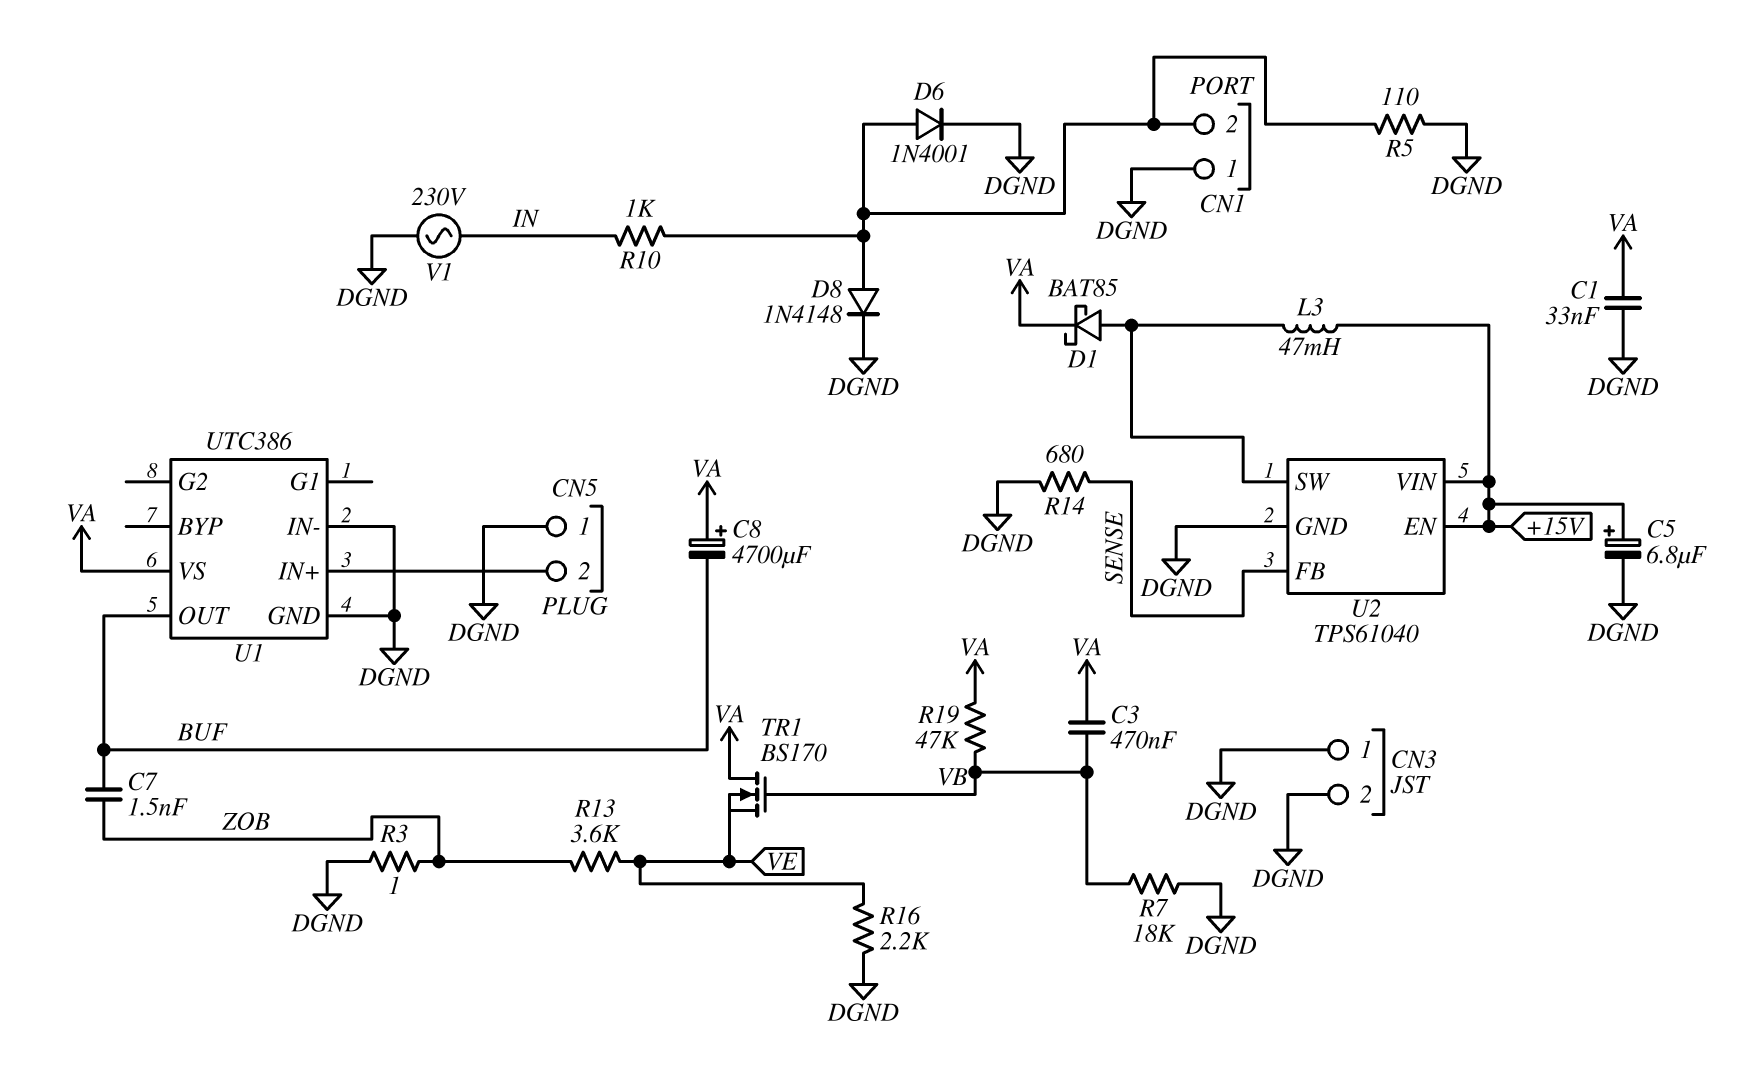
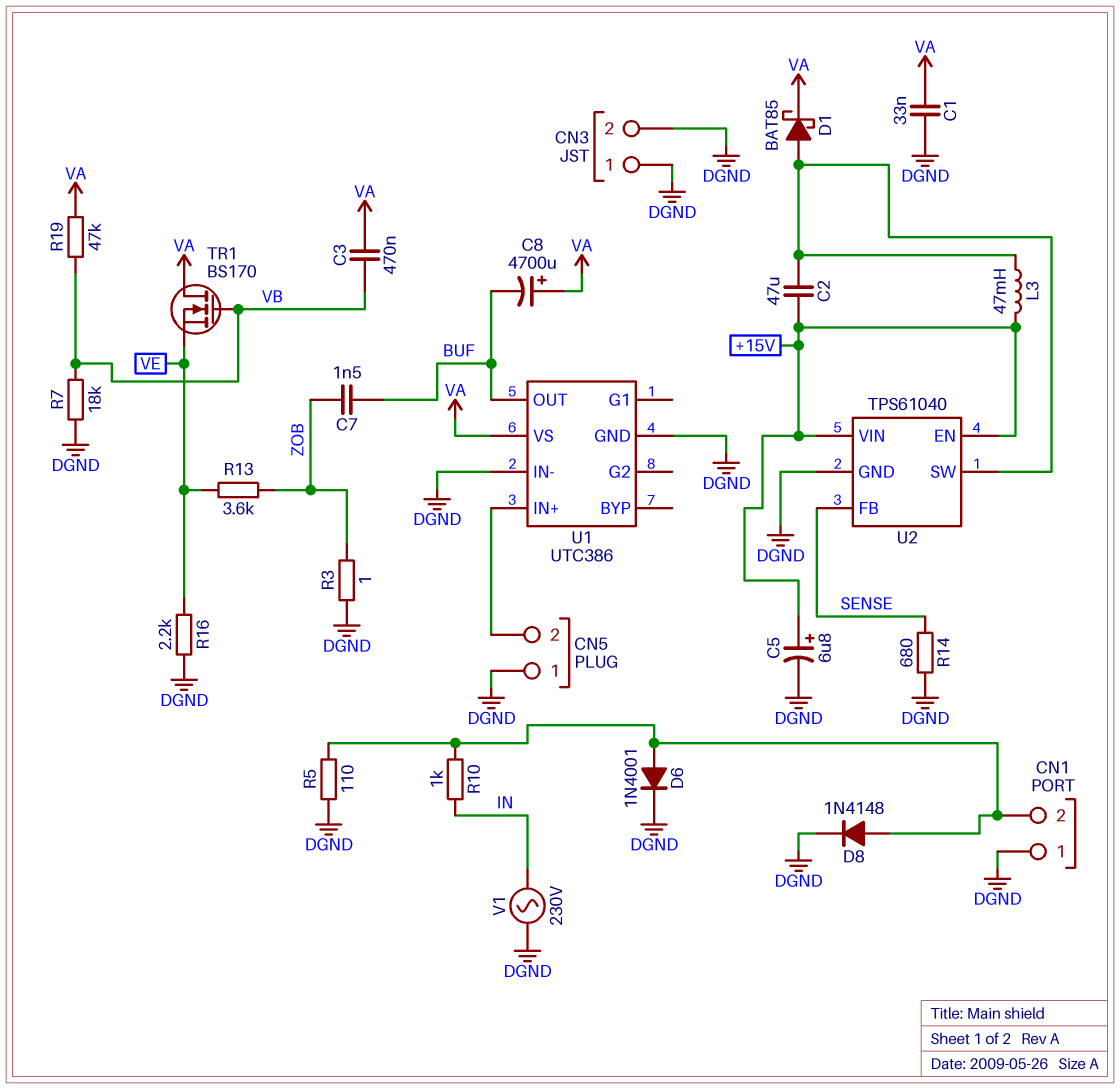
C2: none -> 47uF (+15V, U2/SW)

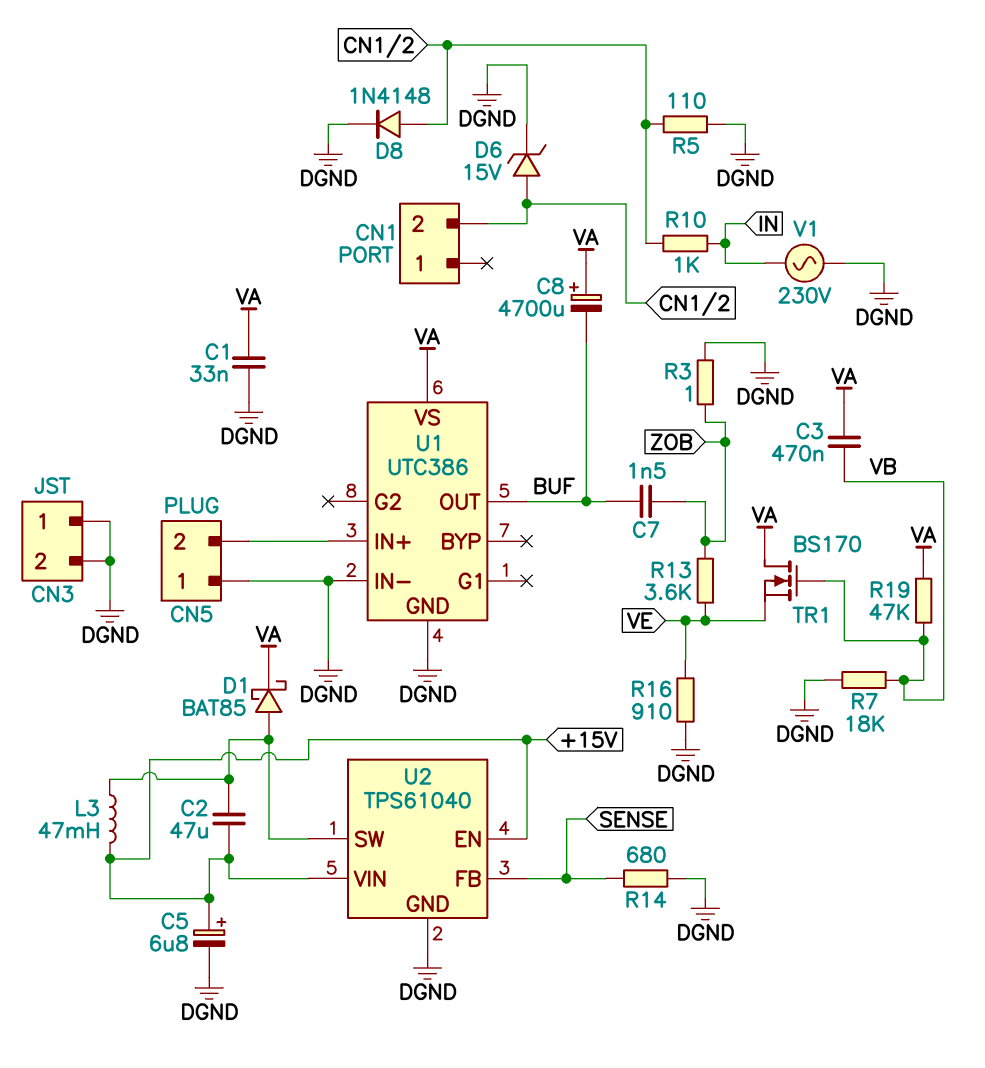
CN1 pin 1: DGND -> none
D6: diode 1N4001 (A CN1/2, K DGND) -> zener 15V (A CN1/2, K DGND)
R16: 2.2k (DGND, VE) -> 910 (DGND, VE)

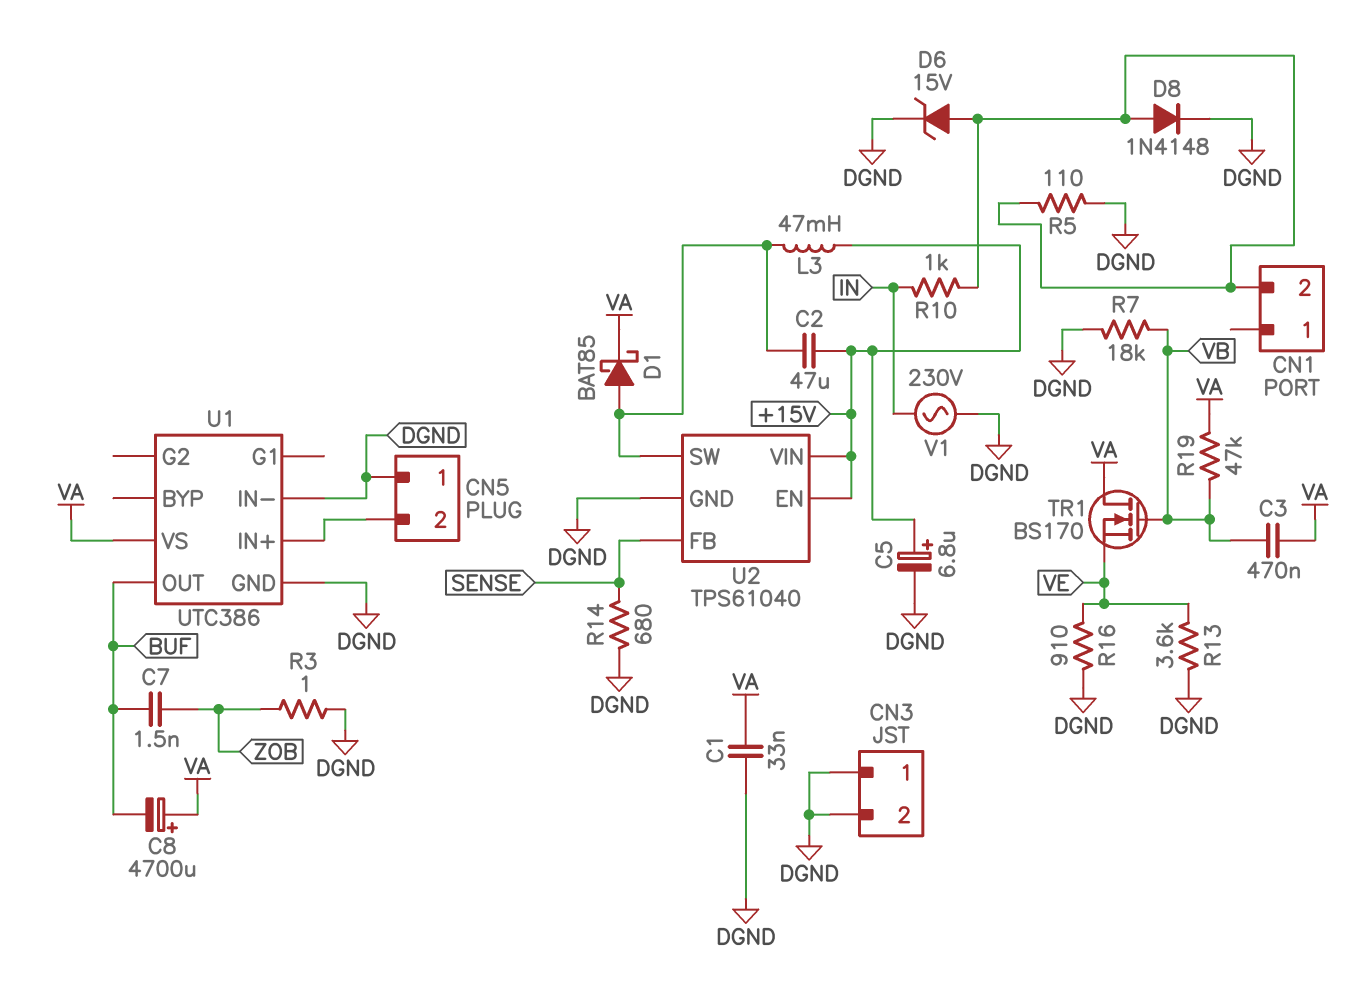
R13: 3.6k (VE, ZOB) -> 3.6k (DGND, VE)

